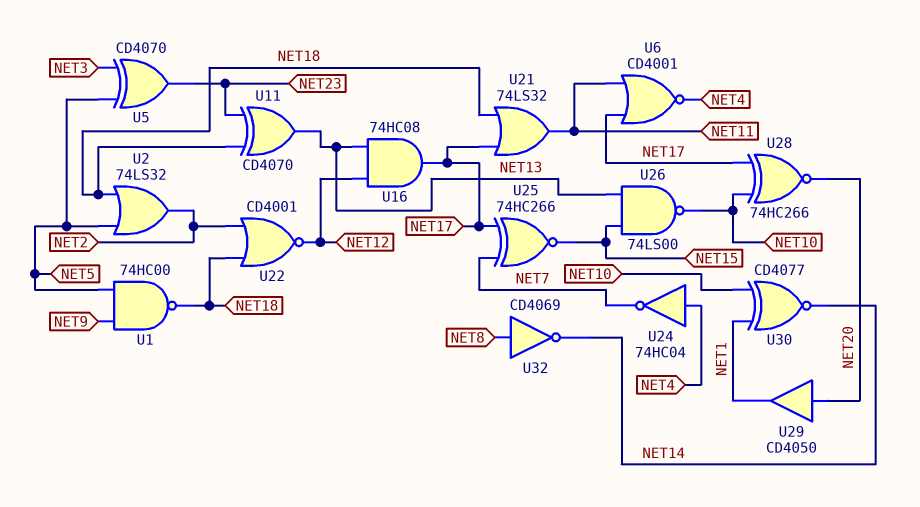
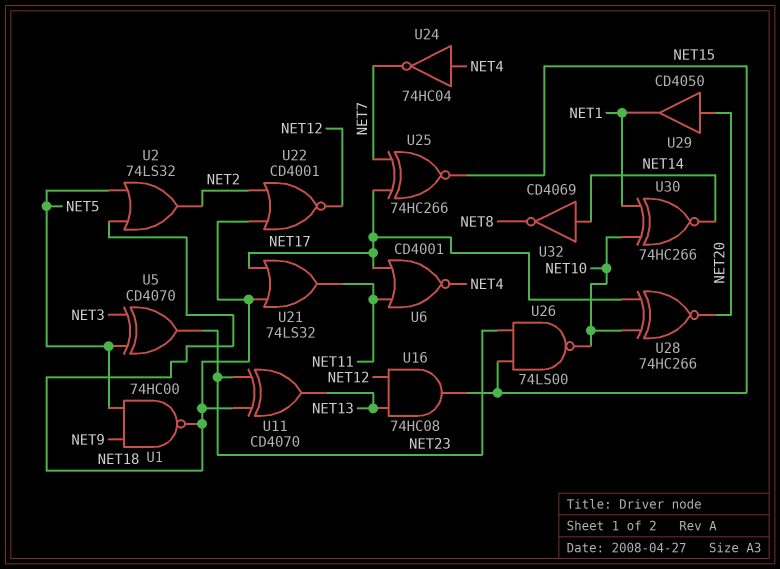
U16: AND 74HC08 (in NET12, in NET13, out NET17) -> AND 74HC08 (in NET12, in NET13, out NET15)
U26: NAND 74LS00 (in NET13, in NET15, out NET10) -> NAND 74LS00 (in NET15, in NET23, out NET10)
U30: XNOR CD4077 (in NET1, in NET10, out NET14) -> XNOR 74HC266 (in NET1, in NET10, out NET14)
U32: NOT CD4069 (in NET8, out NET14) -> NOT CD4069 (in NET14, out NET8)

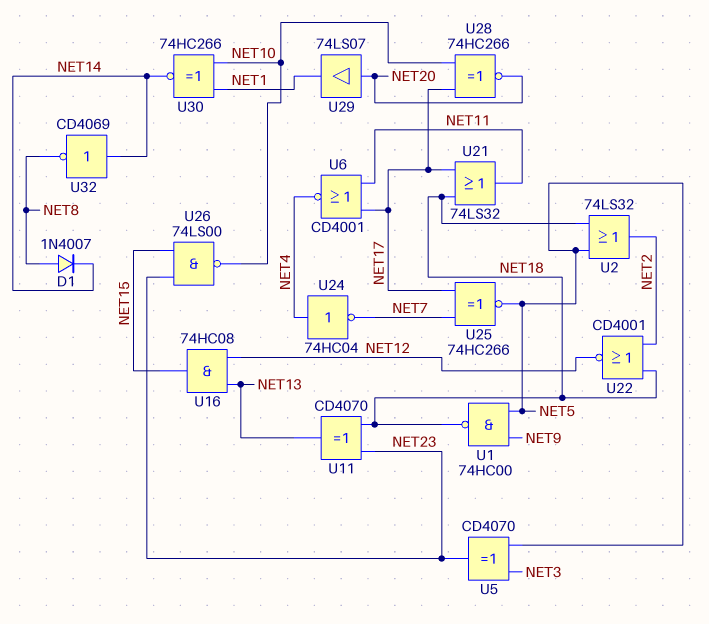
D1: none -> diode 1N4007 (A NET8, K NET14)
U25: XNOR 74HC266 (in NET7, in NET17, out NET15) -> XNOR 74HC266 (in NET7, in NET17, out NET5)
U29: buffer CD4050 (in NET20, out NET1) -> buffer 74LS07 (in NET20, out NET1)

